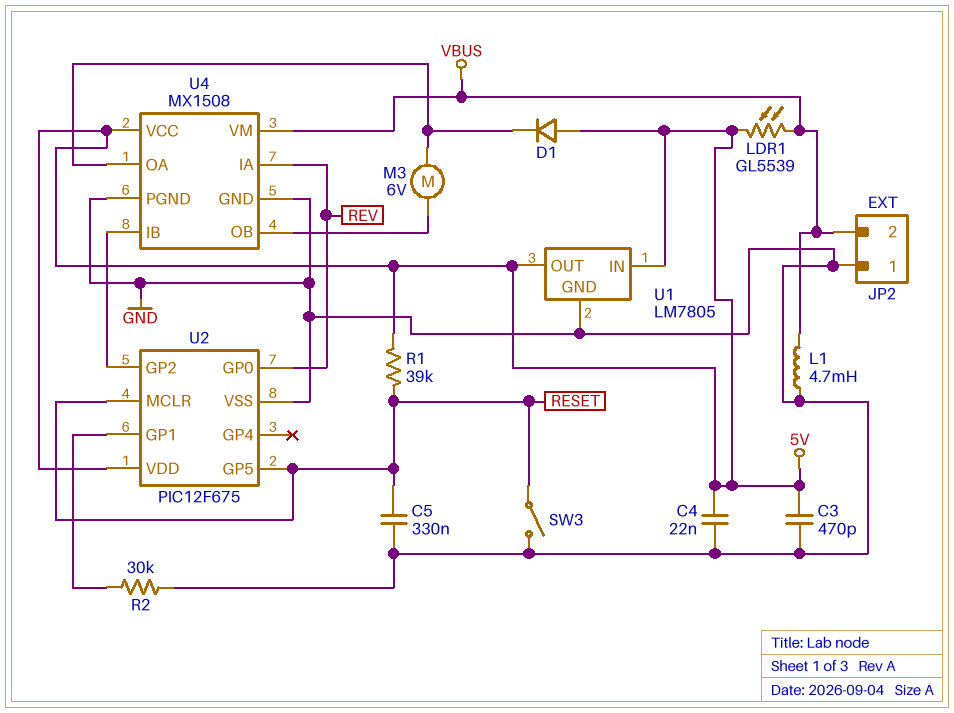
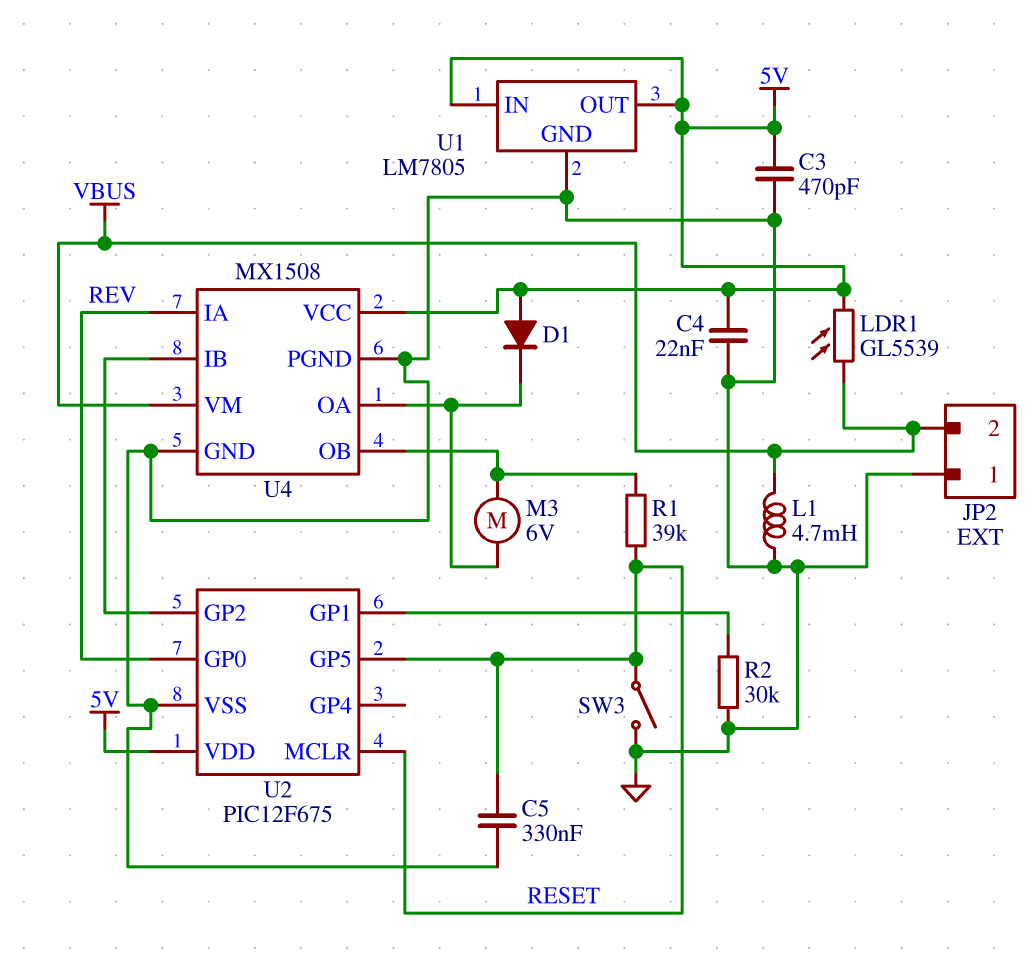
R1: 39k (5V, RESET) -> 39k (RESET, U4/OB)

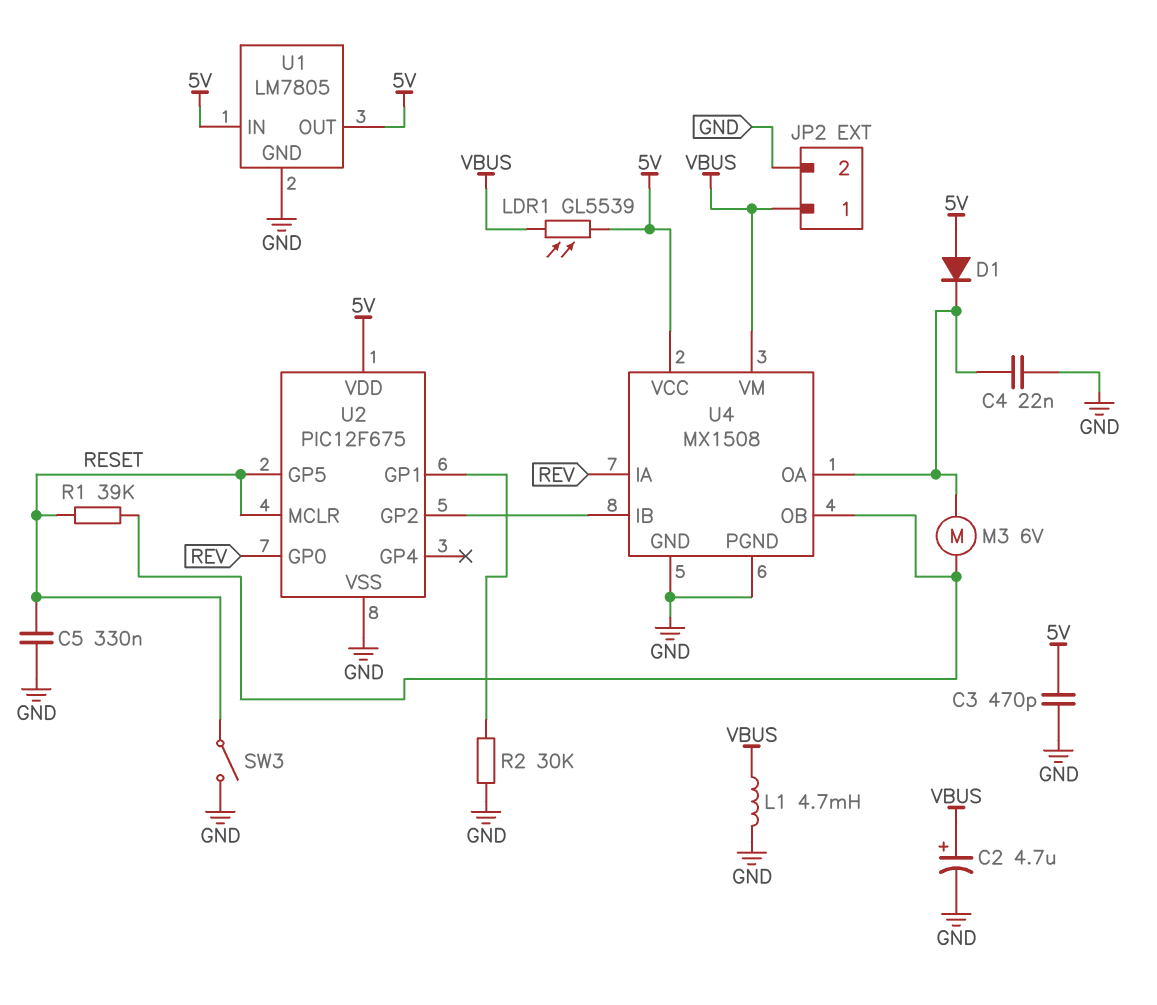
C2: none -> 4.7uF (plus VBUS, minus GND)
C4: 22nF (5V, GND) -> 22nF (GND, U4/OA)
JP2 pin 1: GND -> VBUS
JP2 pin 2: VBUS -> GND

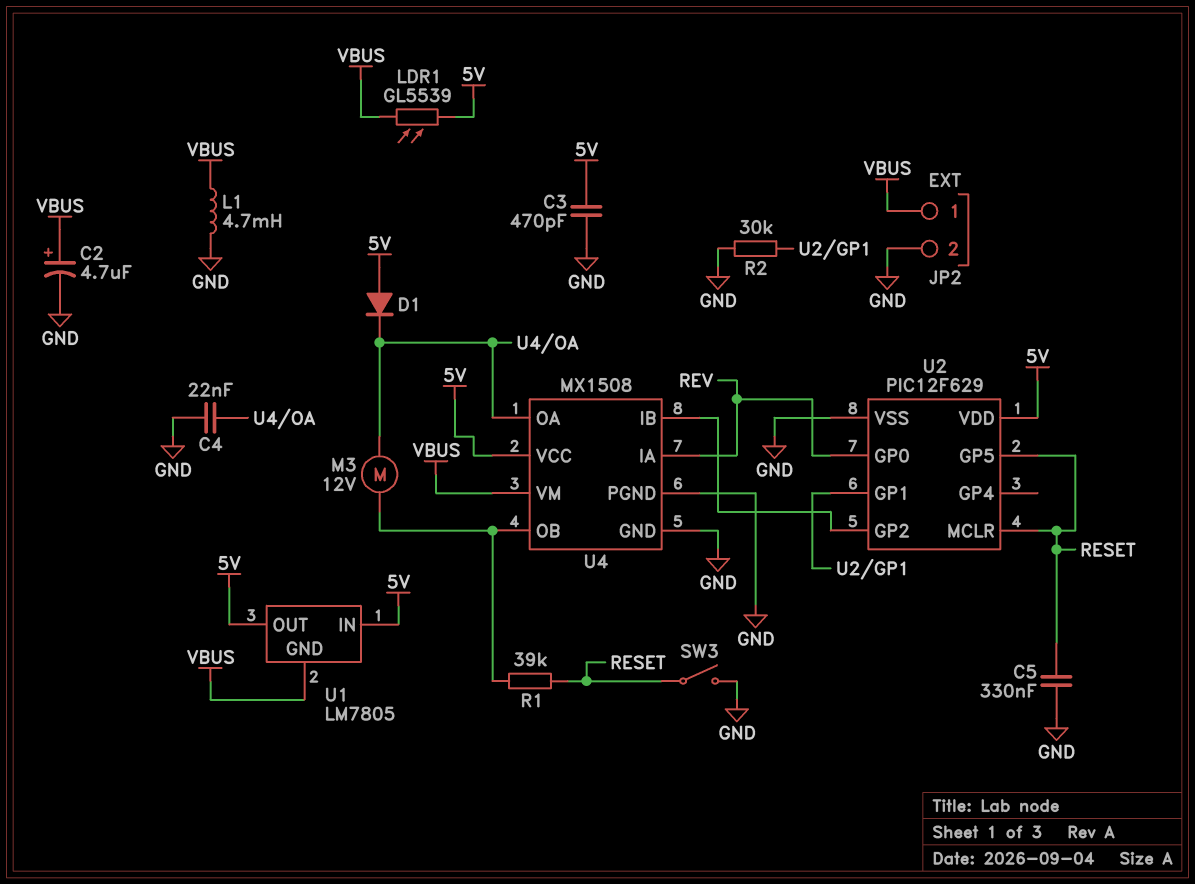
M3: motor 6V (U4/OA, U4/OB) -> motor 12V (U4/OA, U4/OB)
U1 pin GND: GND -> VBUS
U2: PIC12F675 -> PIC12F629

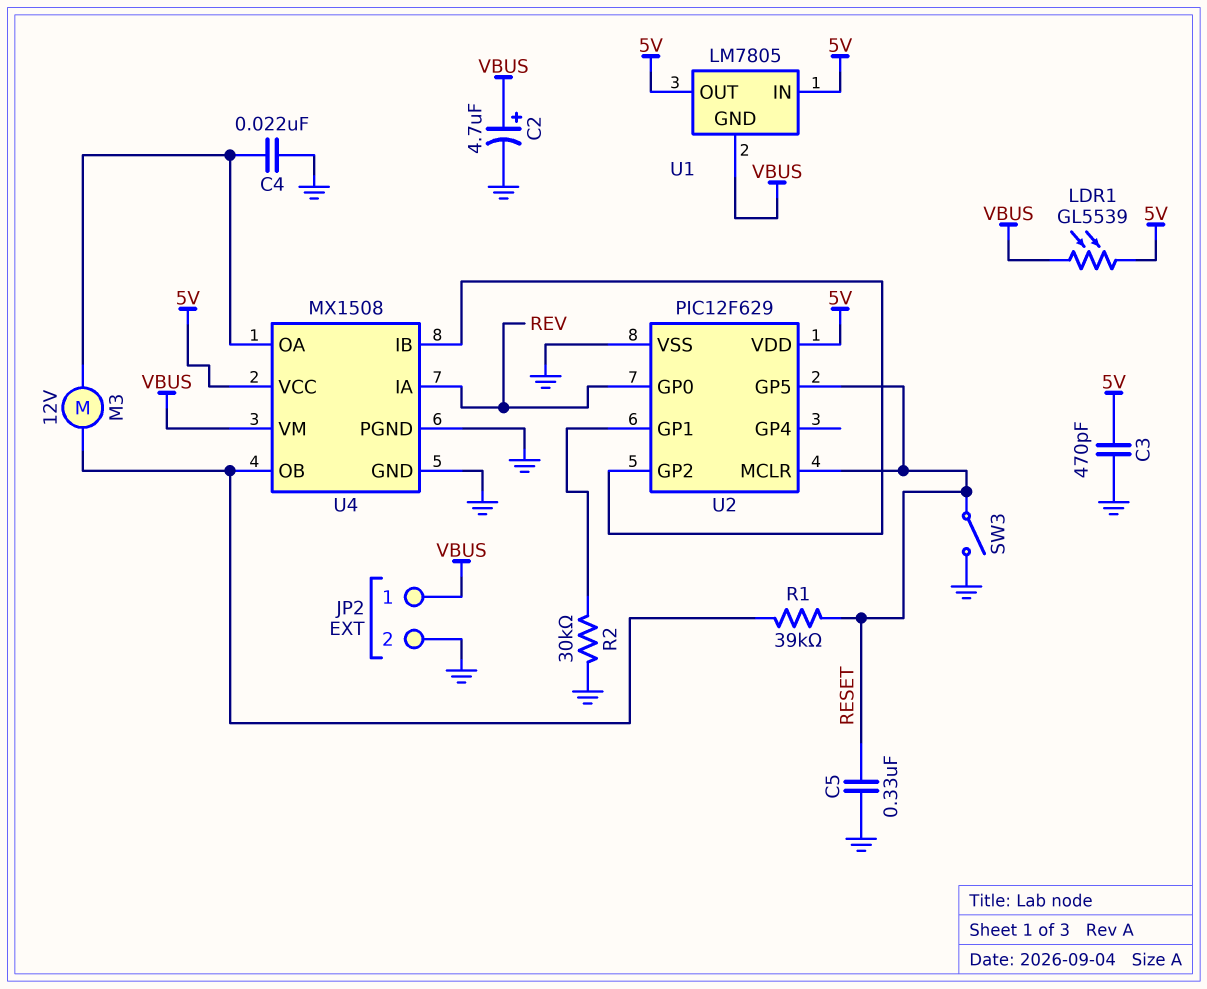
D1: diode (A 5V, K U4/OA) -> none
L1: 4.7mH (GND, VBUS) -> none

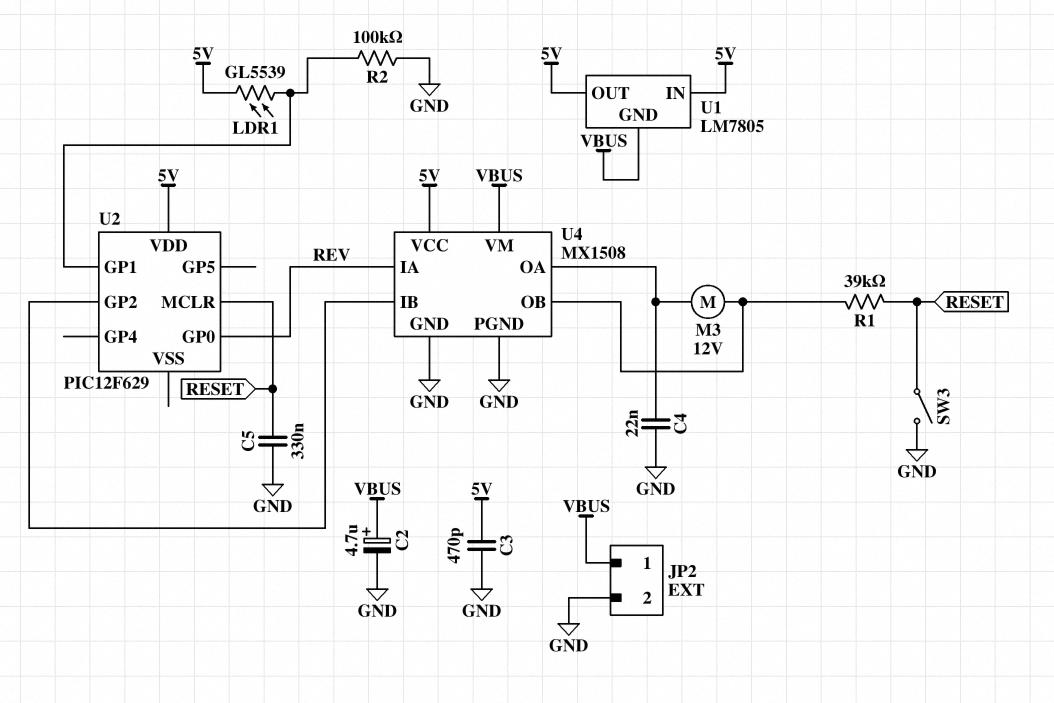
LDR1: GL5539 (5V, VBUS) -> GL5539 (5V, U2/GP1)
R2: 30k (GND, U2/GP1) -> 100k (GND, U2/GP1)
U2 pin GP5: RESET -> none
U2 pin VSS: GND -> none

